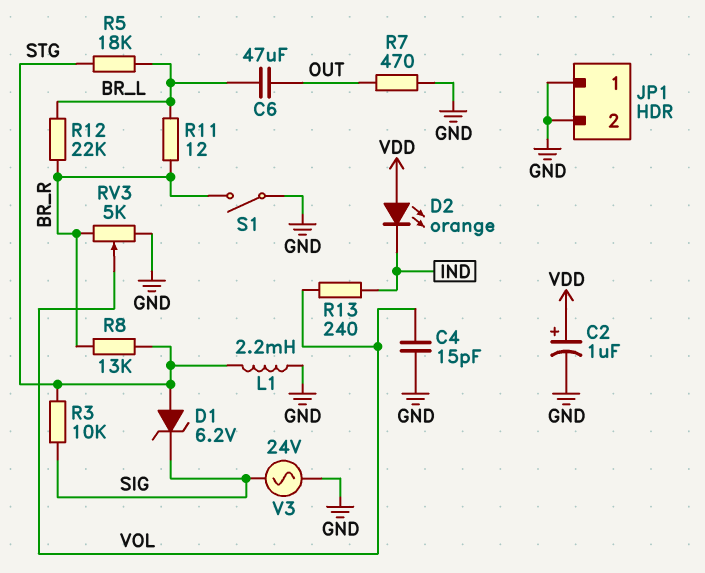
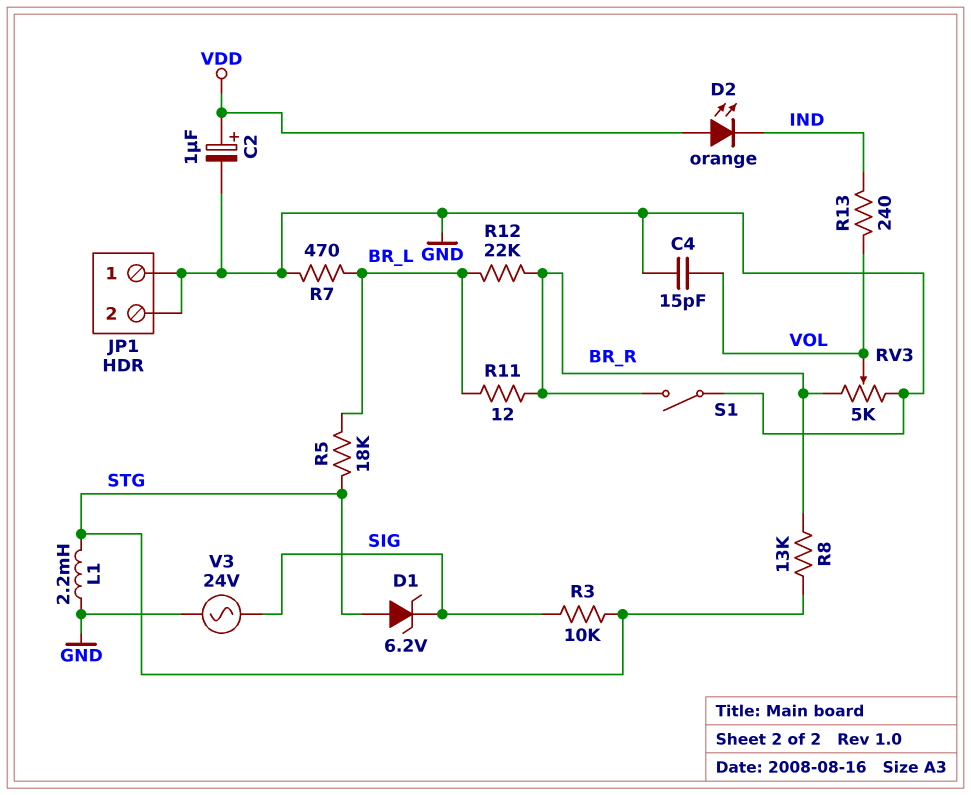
C6: 47uF (BR_L, OUT) -> none
R7: 470 (GND, OUT) -> 470 (BR_L, GND)

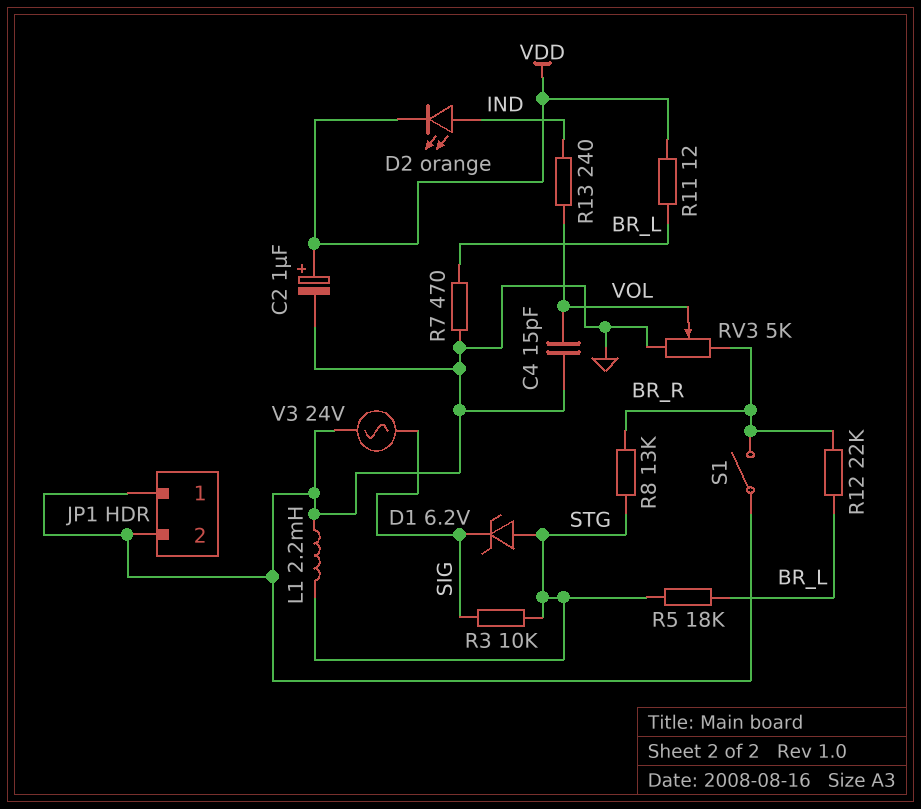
D2: LED orange (A VDD, K IND) -> LED orange (A IND, K VDD)
R11: 12 (BR_L, BR_R) -> 12 (BR_L, VDD)

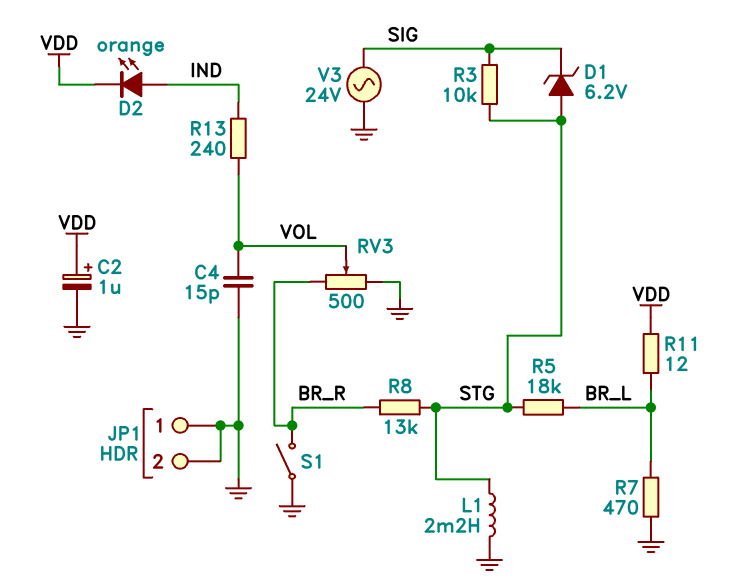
R12: 22k (BR_L, BR_R) -> none
RV3: 5k (BR_R, GND, wiper VOL) -> 500 (BR_R, GND, wiper VOL)

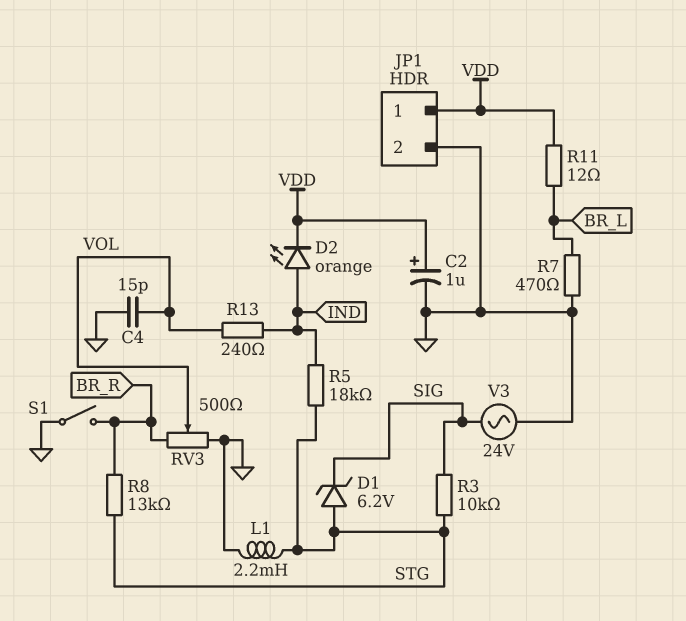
JP1 pin 1: GND -> VDD
R5: 18k (BR_L, STG) -> 18k (IND, STG)

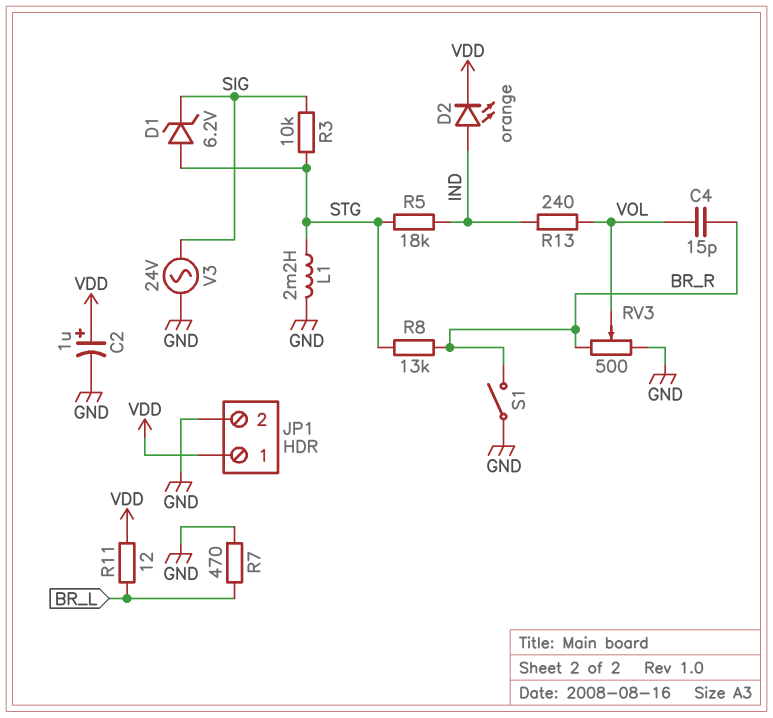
C4: 15pF (GND, VOL) -> 15pF (BR_R, VOL)

